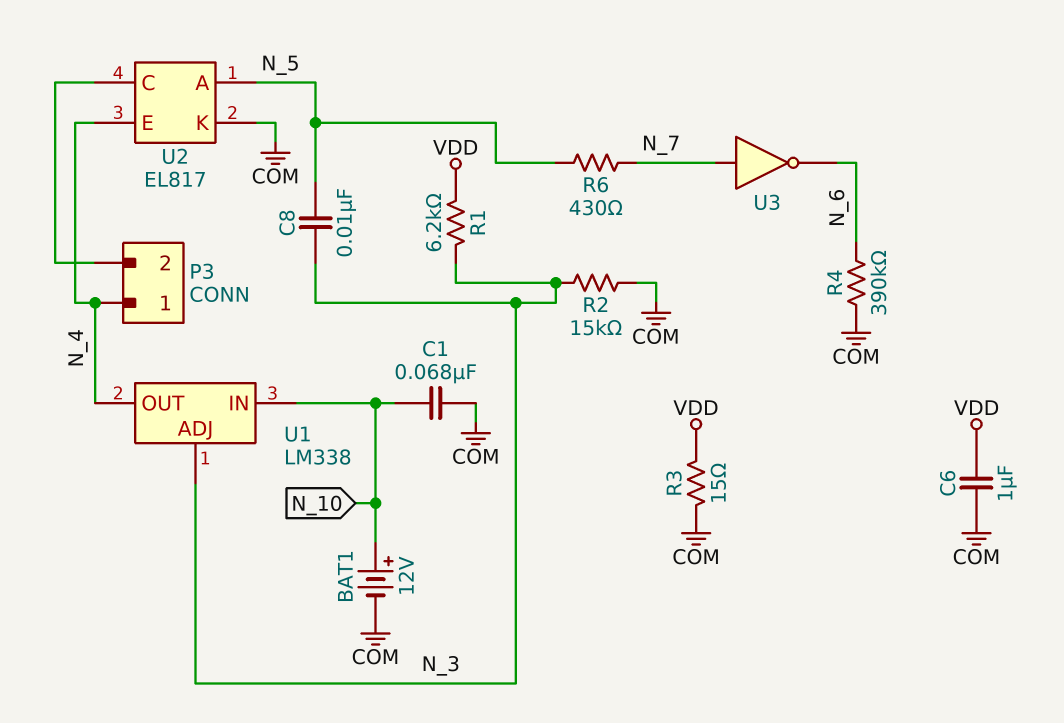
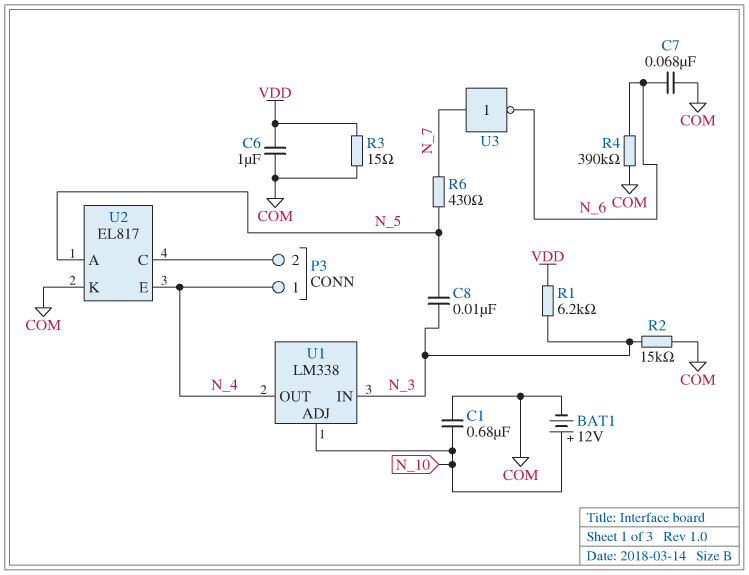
C1: 68nF (COM, N_10) -> 680nF (COM, N_10)
C7: none -> 68nF (COM, N_6)
U1 pin ADJ: N_3 -> N_10
U1 pin IN: N_10 -> N_3

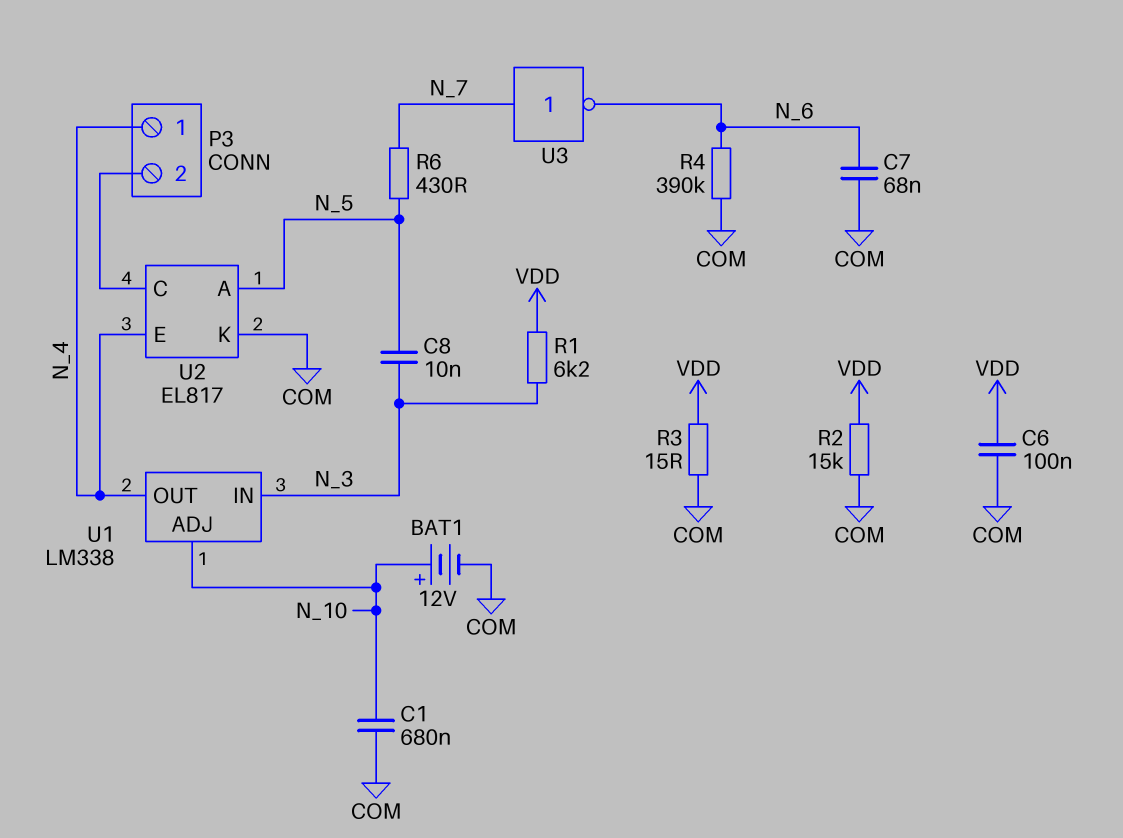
C6: 1uF (COM, VDD) -> 100nF (COM, VDD)
R2: 15k (COM, N_3) -> 15k (COM, VDD)

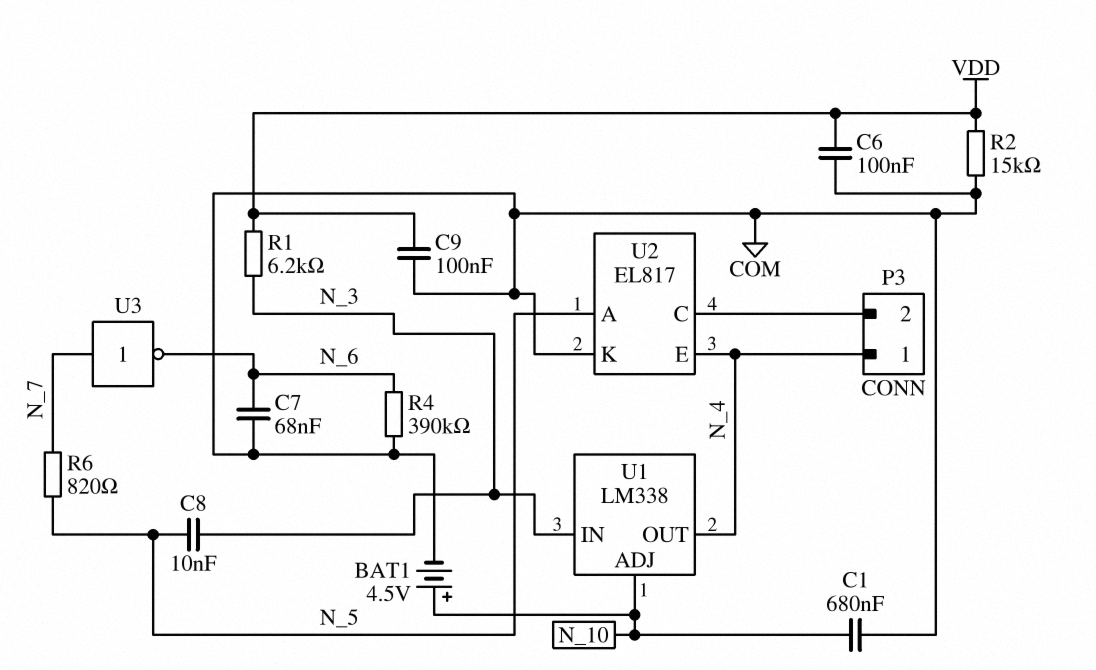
BAT1: 12V (plus N_10, minus COM) -> 4.5V (plus N_10, minus COM)
C9: none -> 100nF (COM, VDD)
R3: 15 (COM, VDD) -> none
R6: 430 (N_5, N_7) -> 820 (N_5, N_7)

